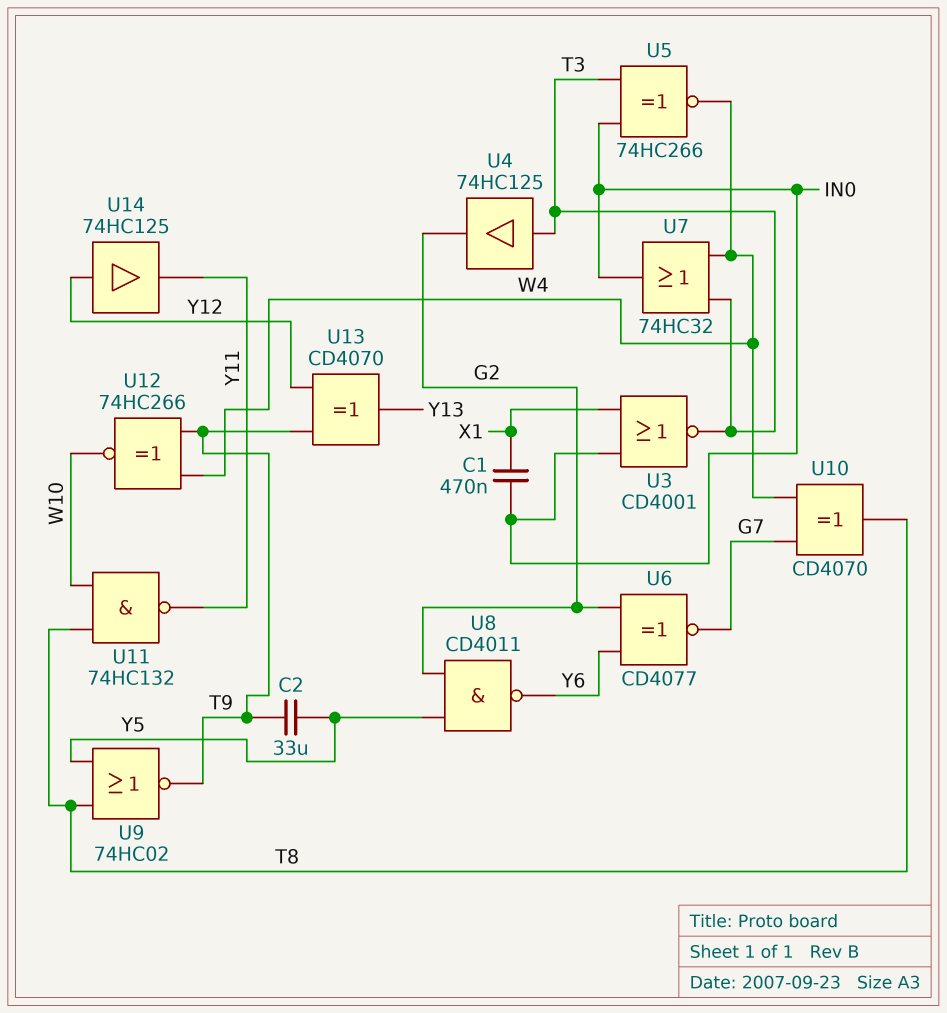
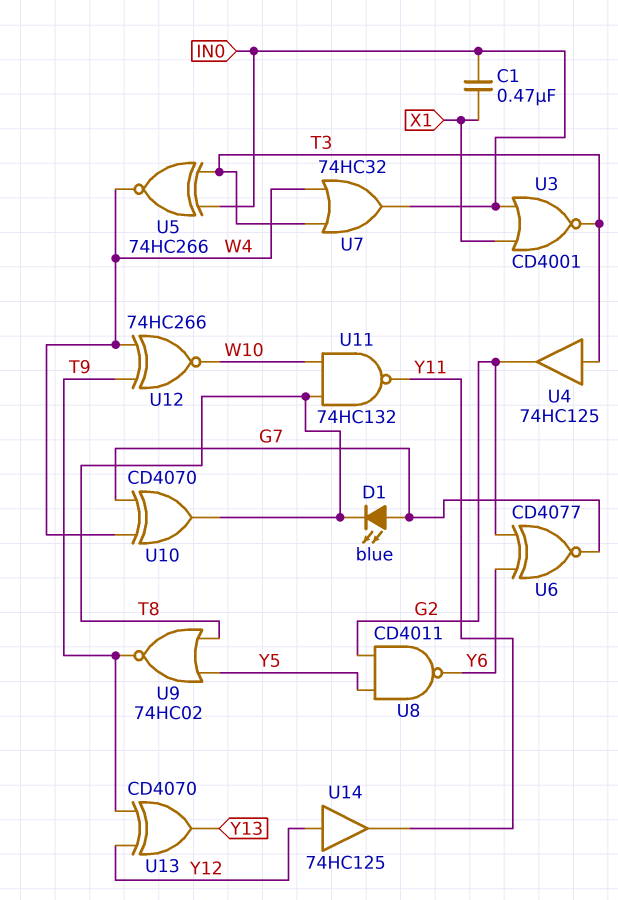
C2: 33uF (T9, Y5) -> none
D1: none -> LED blue (A G7, K T8)

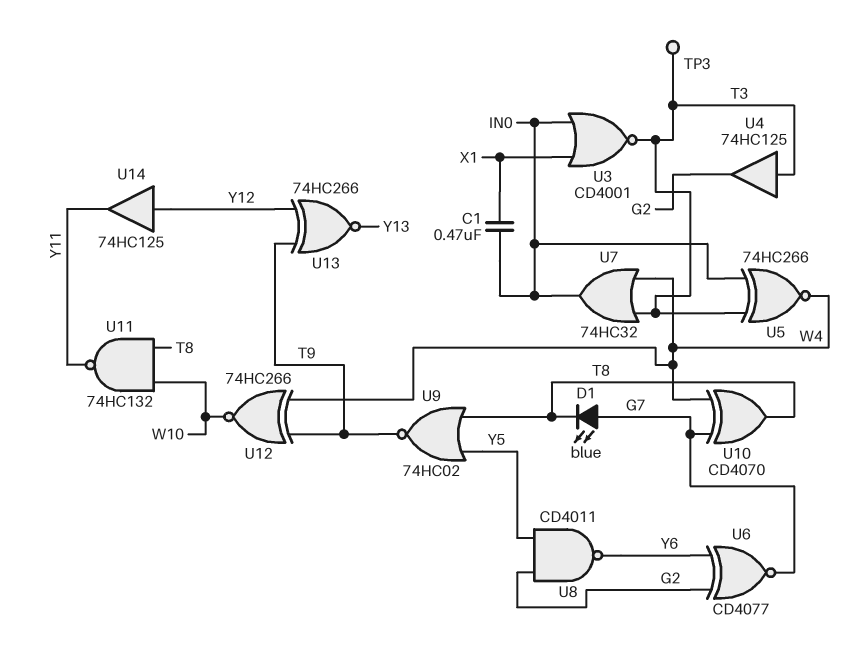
TP3: none -> test point (T3)
U13: XOR CD4070 (in T9, in Y12, out Y13) -> XNOR 74HC266 (in T9, in Y12, out Y13)

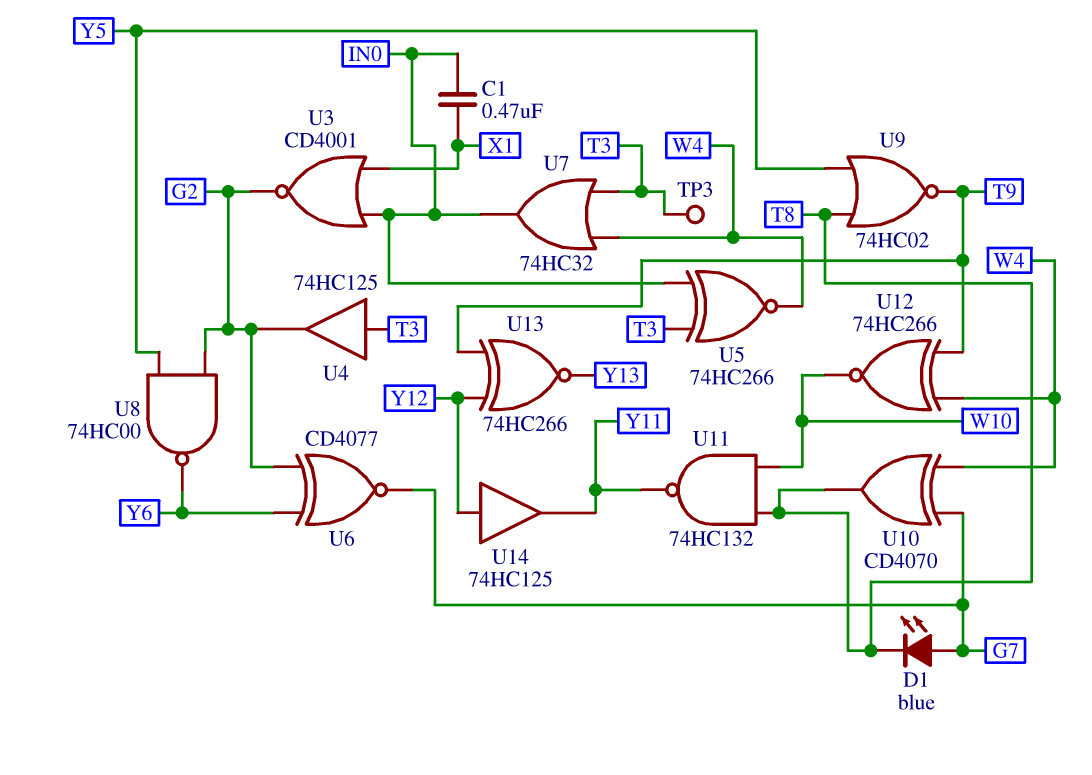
U3: NOR CD4001 (in IN0, in X1, out T3) -> NOR CD4001 (in IN0, in X1, out G2)
U8: NAND CD4011 (in G2, in Y5, out Y6) -> NAND 74HC00 (in G2, in Y5, out Y6)

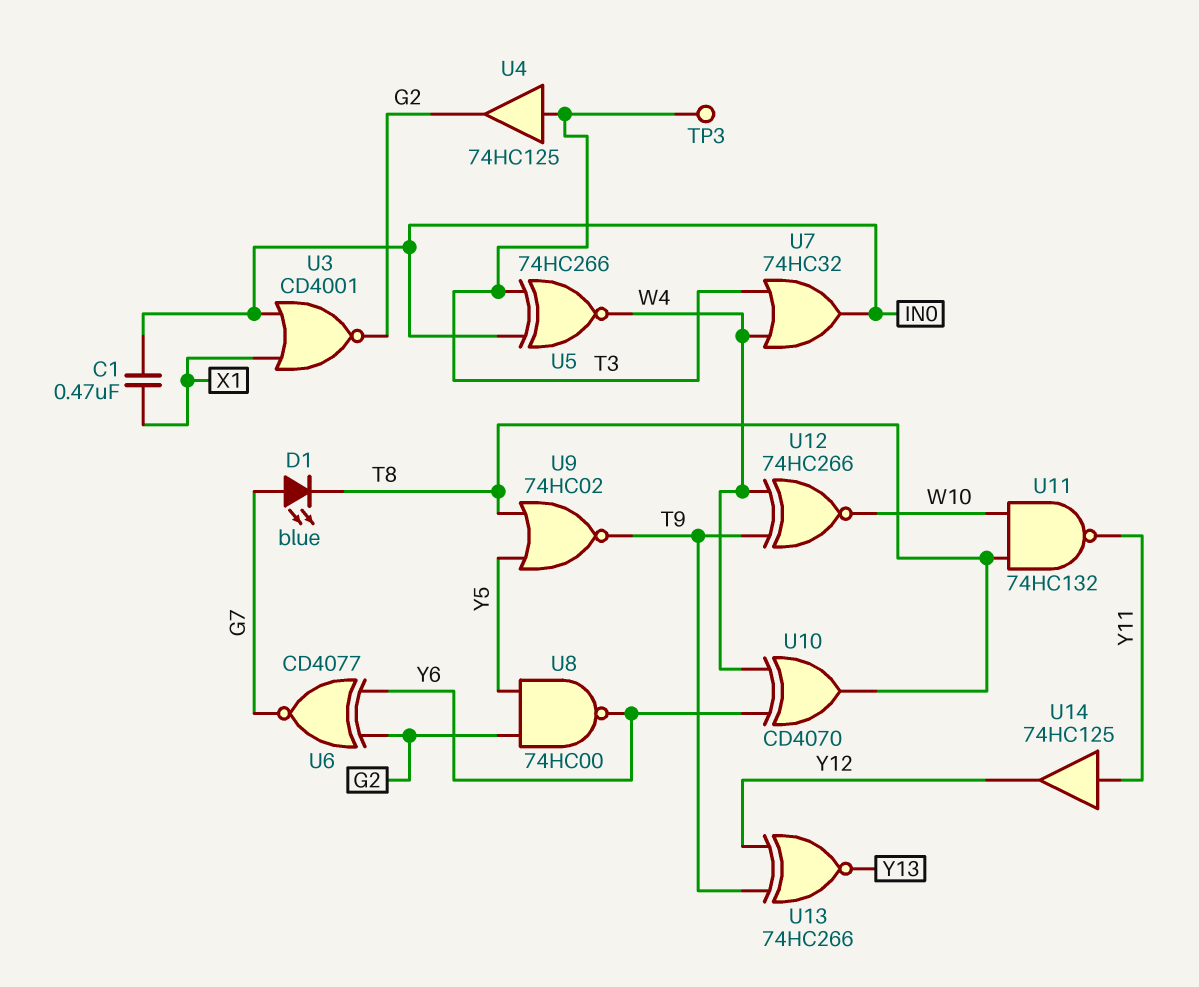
U10: XOR CD4070 (in G7, in W4, out T8) -> XOR CD4070 (in W4, in Y6, out T8)
U14: buffer 74HC125 (in Y12, out Y11) -> buffer 74HC125 (in Y11, out Y12)

